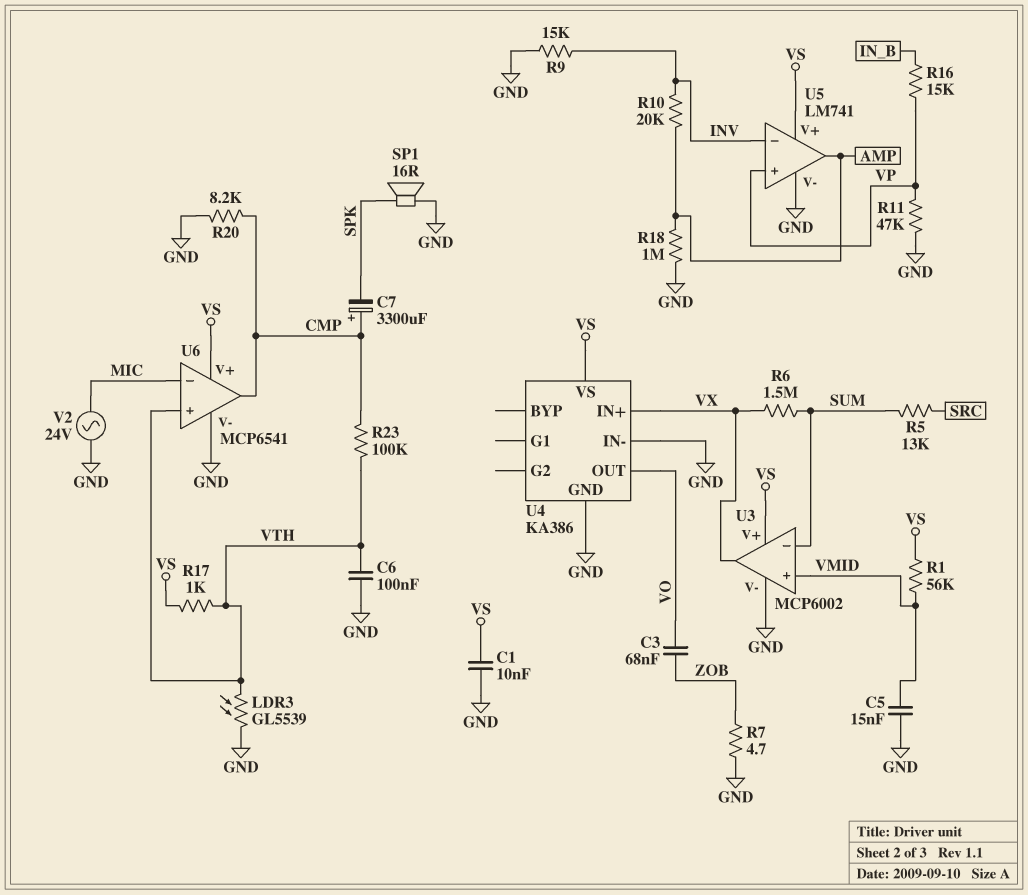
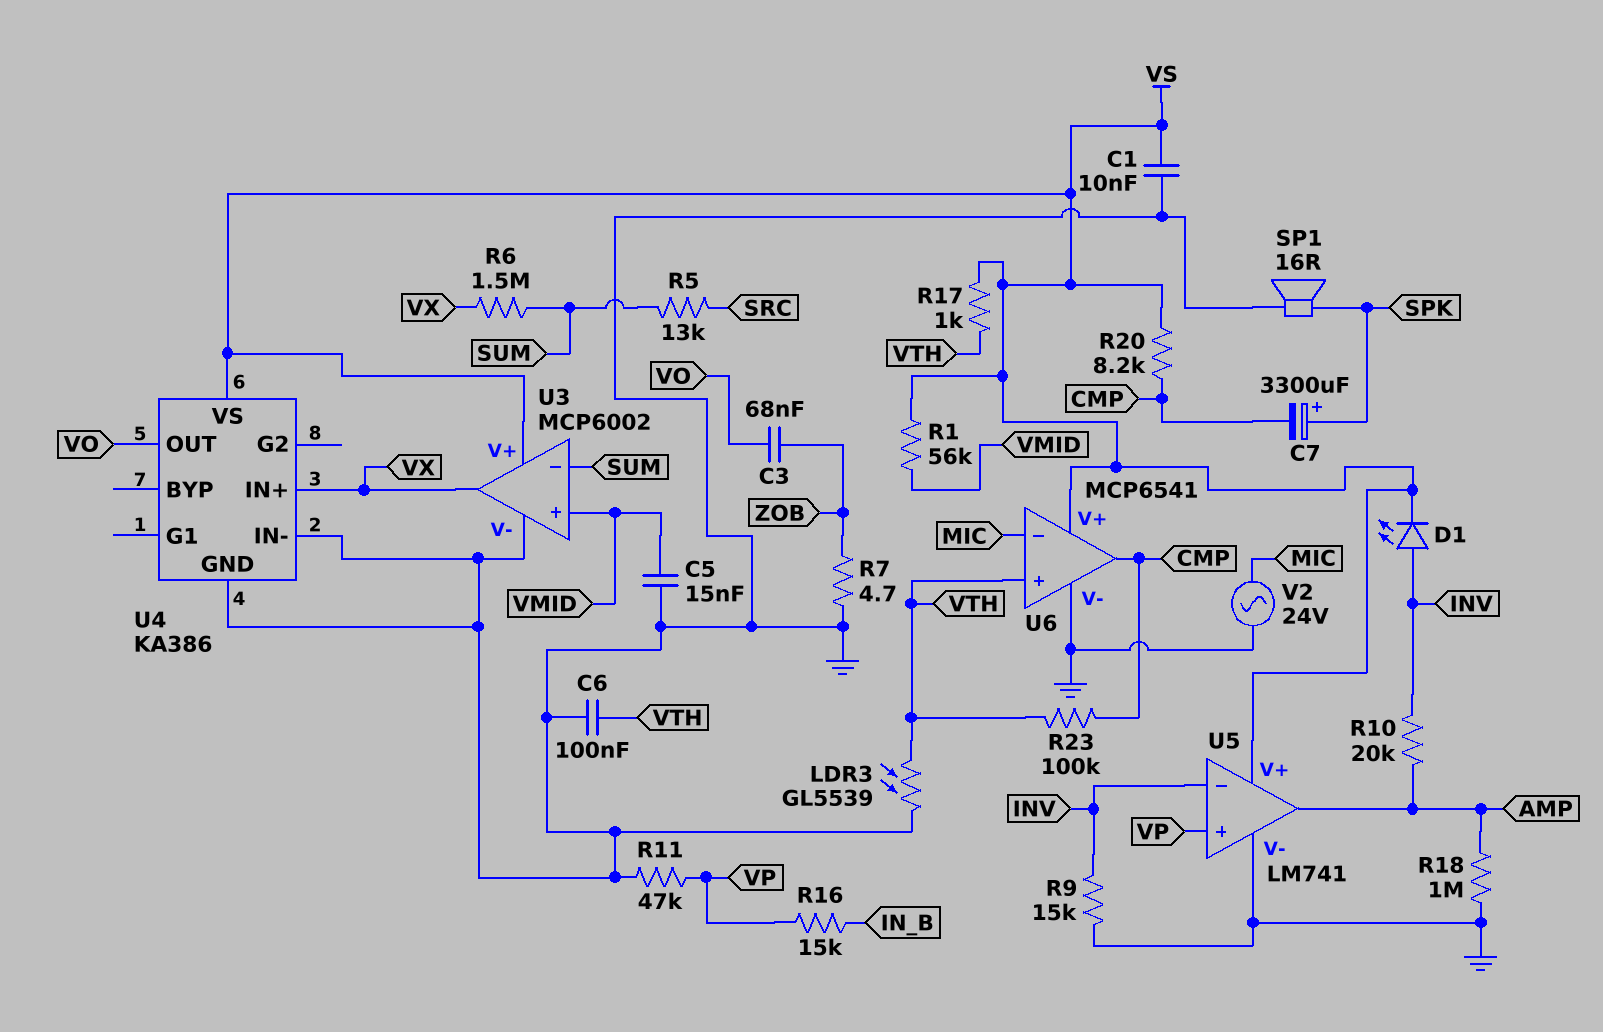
C7: 3300uF (plus CMP, minus SPK) -> 3300uF (plus SPK, minus CMP)
D1: none -> LED (A INV, K VS)
R20: 8.2k (CMP, GND) -> 8.2k (CMP, VS)

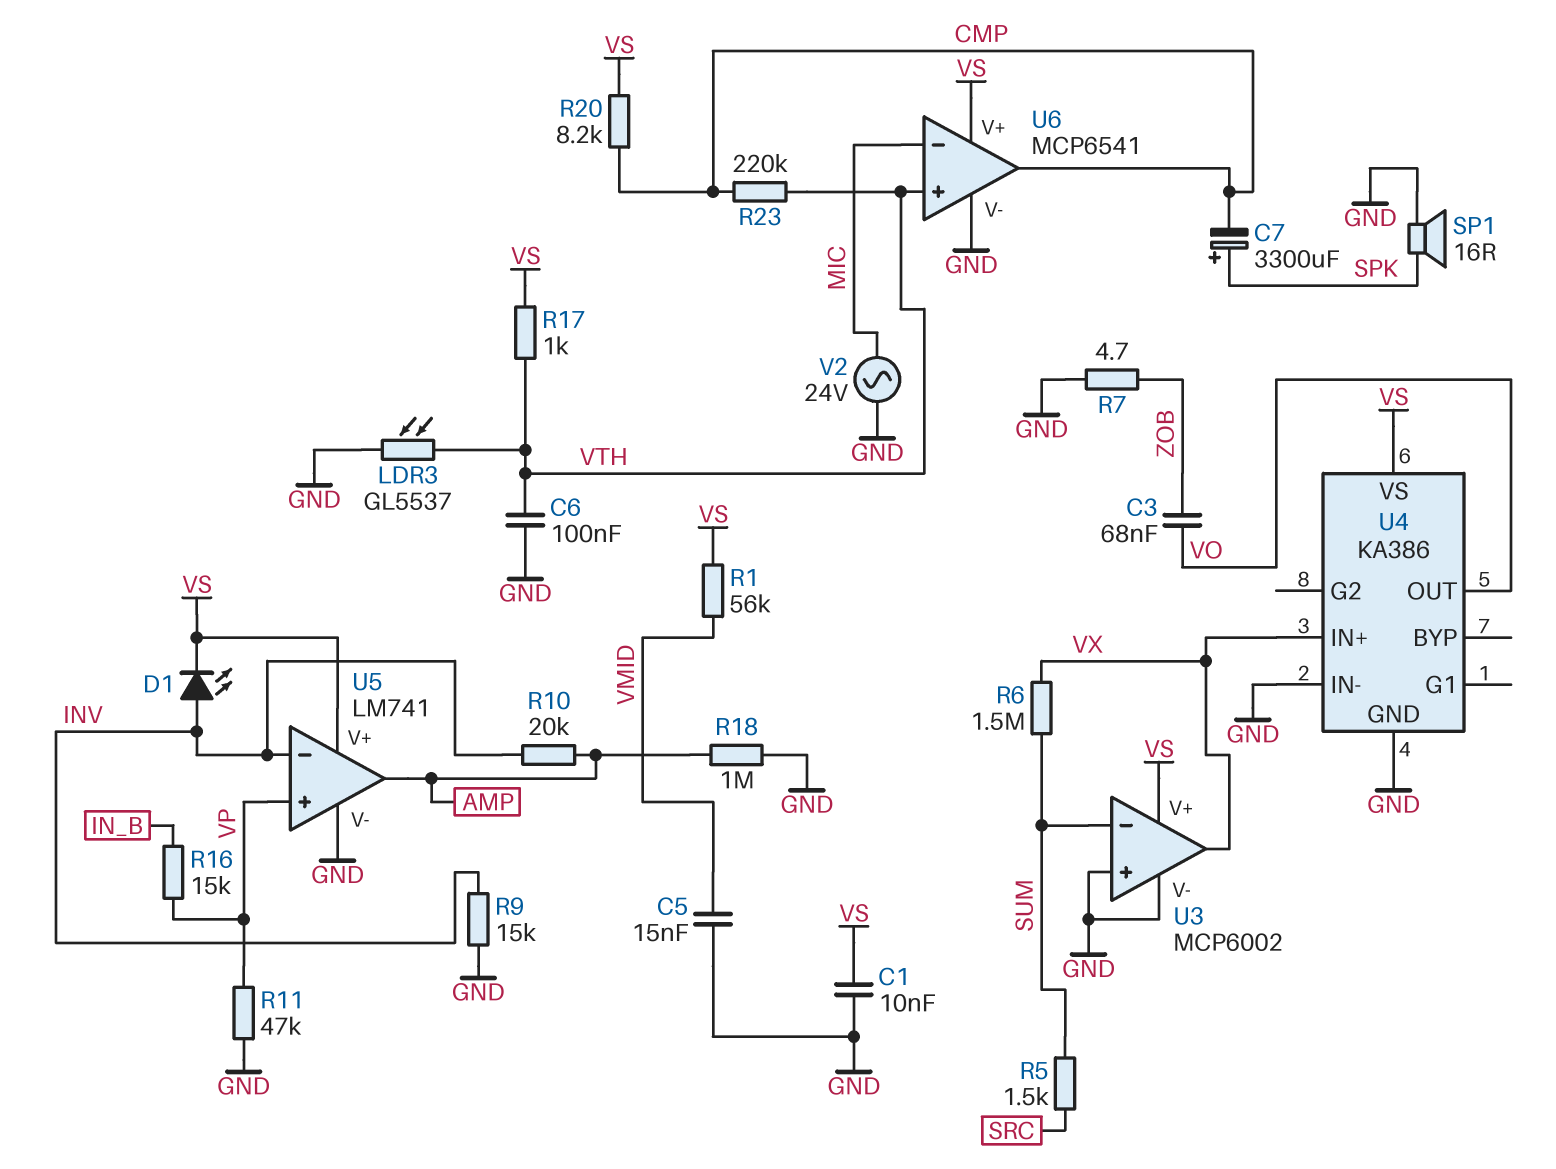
LDR3: GL5539 (GND, VTH) -> GL5537 (GND, VTH)
R5: 13k (SRC, SUM) -> 1.5k (SRC, SUM)
R23: 100k (CMP, VTH) -> 220k (CMP, VTH)
U3 pin in+: VMID -> GND

